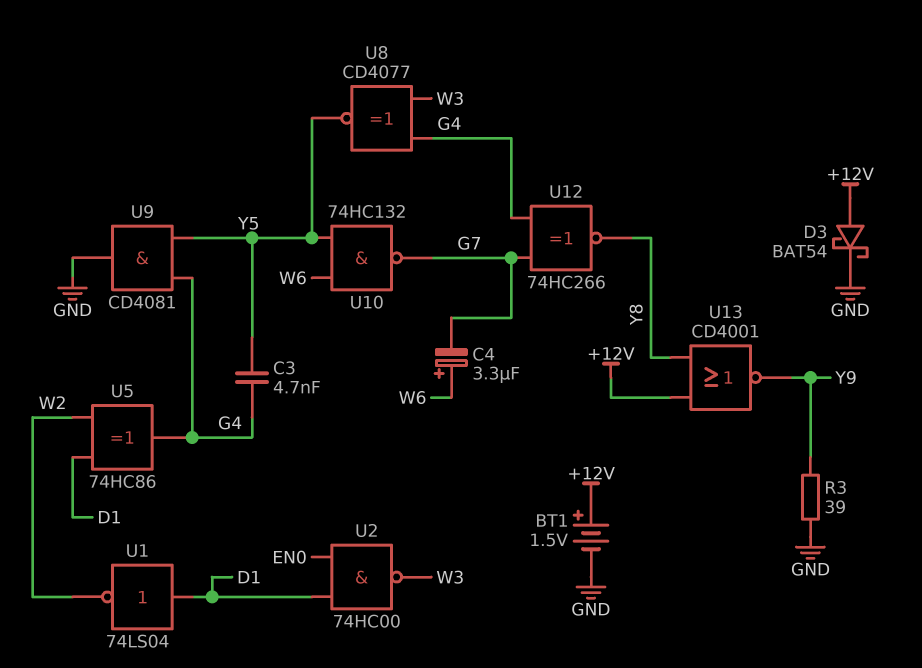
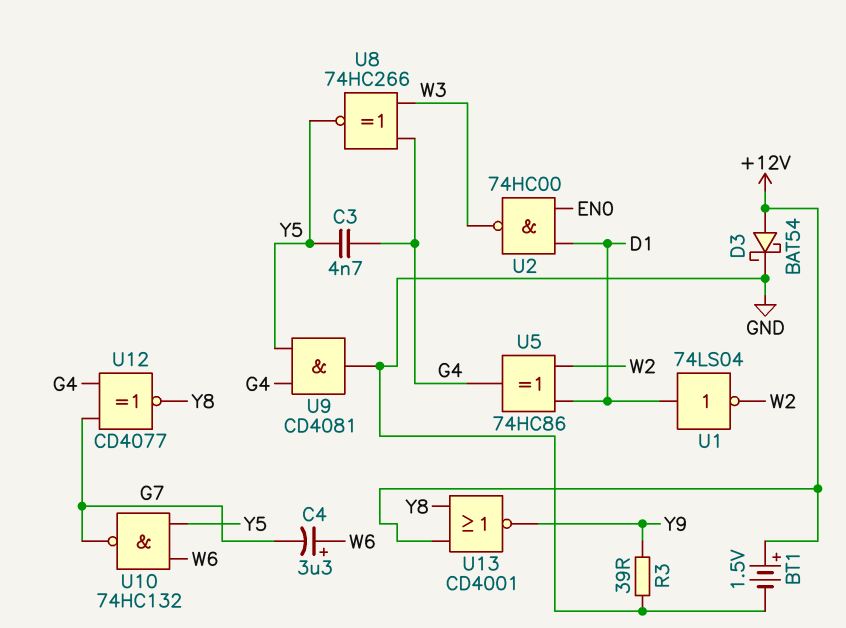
U8: XNOR CD4077 (in G4, in W3, out Y5) -> XNOR 74HC266 (in G4, in W3, out Y5)
U12: XNOR 74HC266 (in G4, in G7, out Y8) -> XNOR CD4077 (in G4, in G7, out Y8)

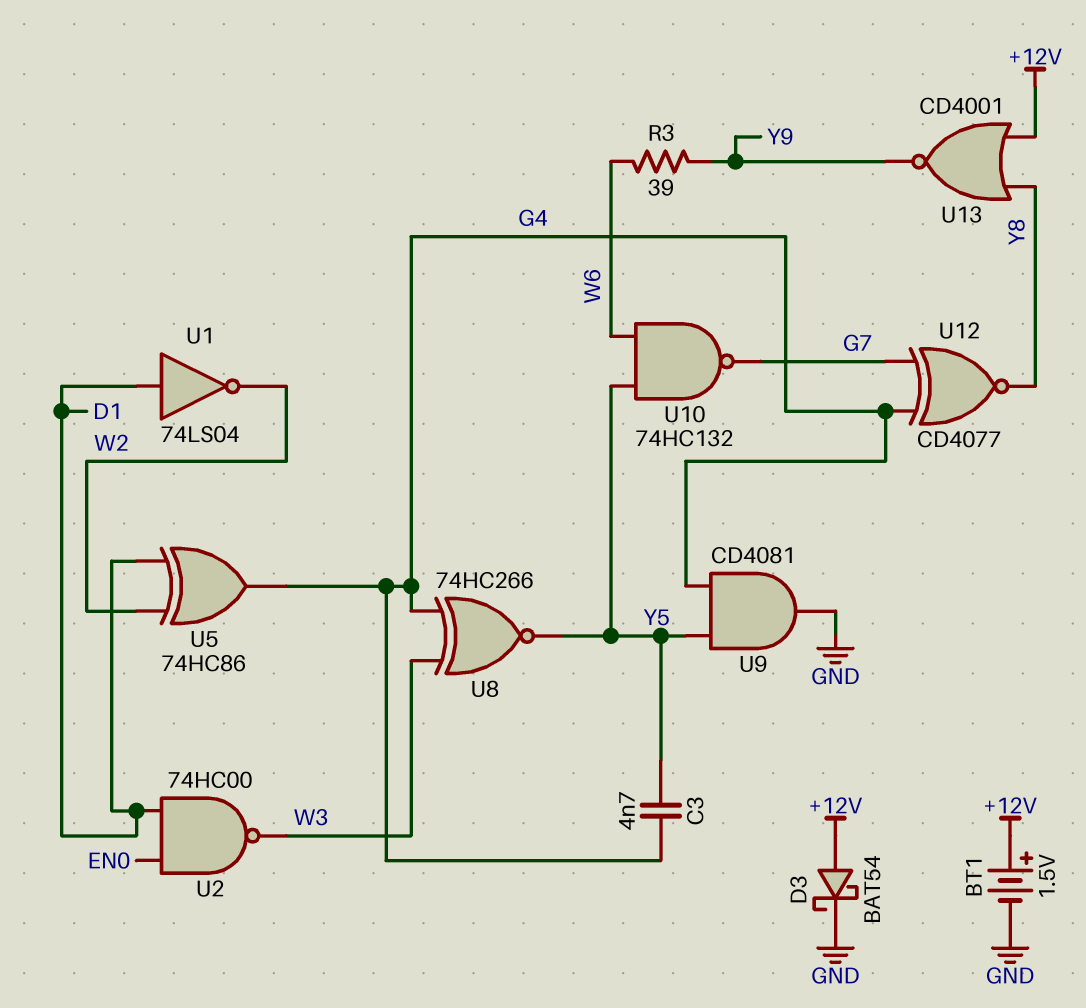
C4: 3.3uF (plus W6, minus G7) -> none
R3: 39 (GND, Y9) -> 39 (W6, Y9)

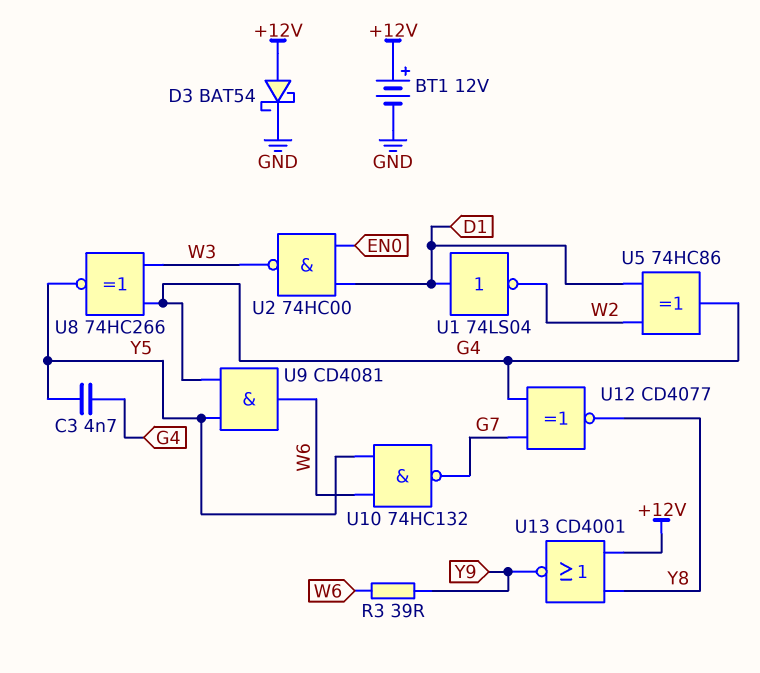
BT1: 1.5V (plus +12V, minus GND) -> 12V (plus +12V, minus GND)
U9: AND CD4081 (in G4, in Y5, out GND) -> AND CD4081 (in G4, in Y5, out W6)

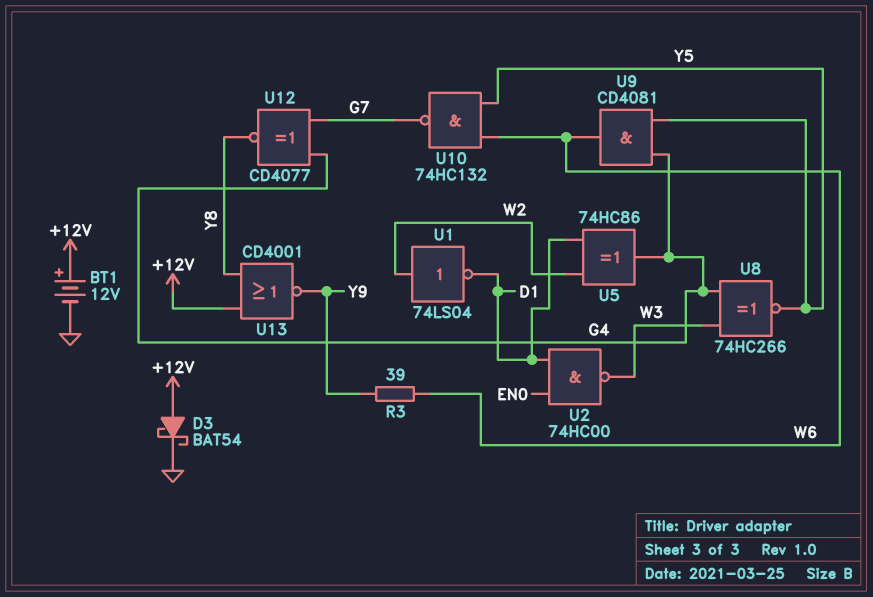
C3: 4.7nF (G4, Y5) -> none
U1: NOT 74LS04 (in D1, out W2) -> NOT 74LS04 (in W2, out D1)

